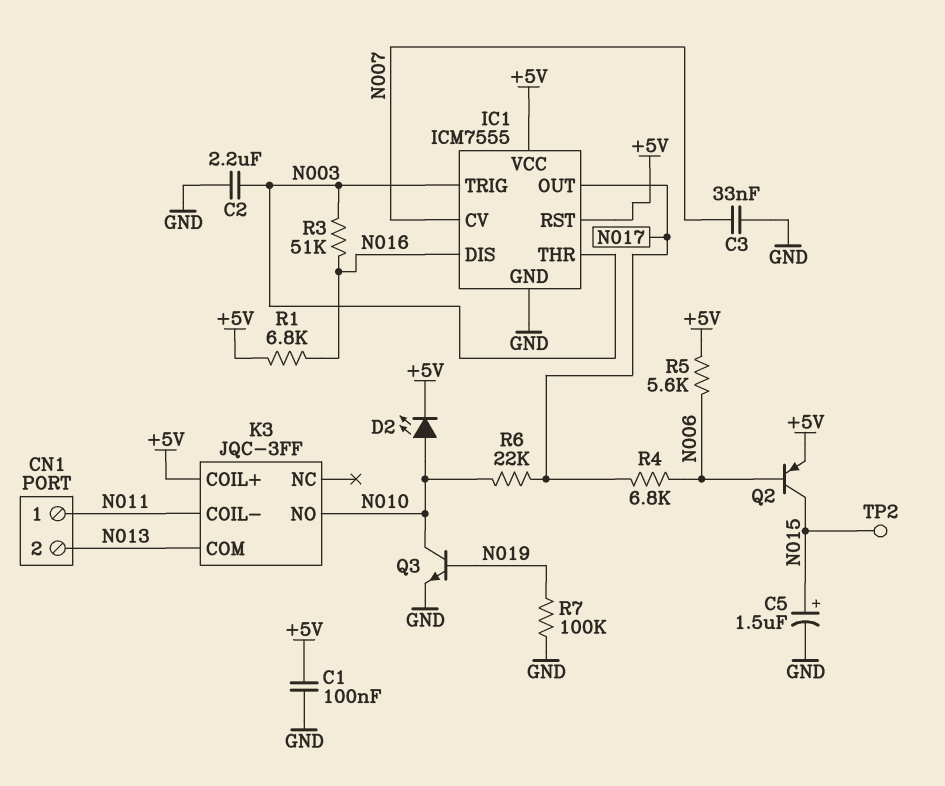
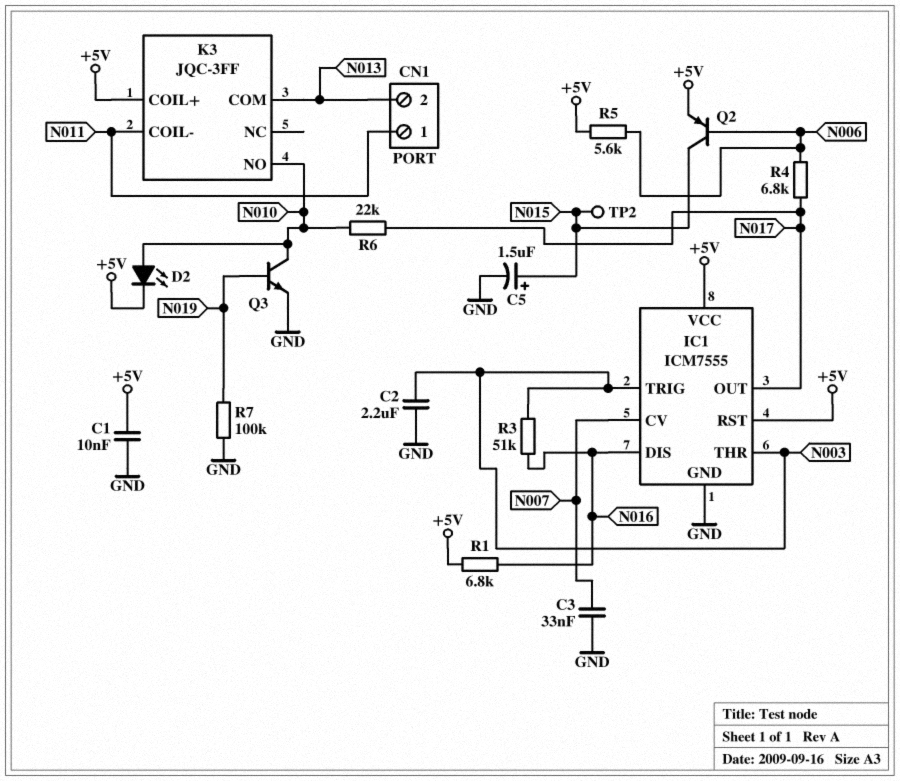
C1: 100nF (+5V, GND) -> 10nF (+5V, GND)

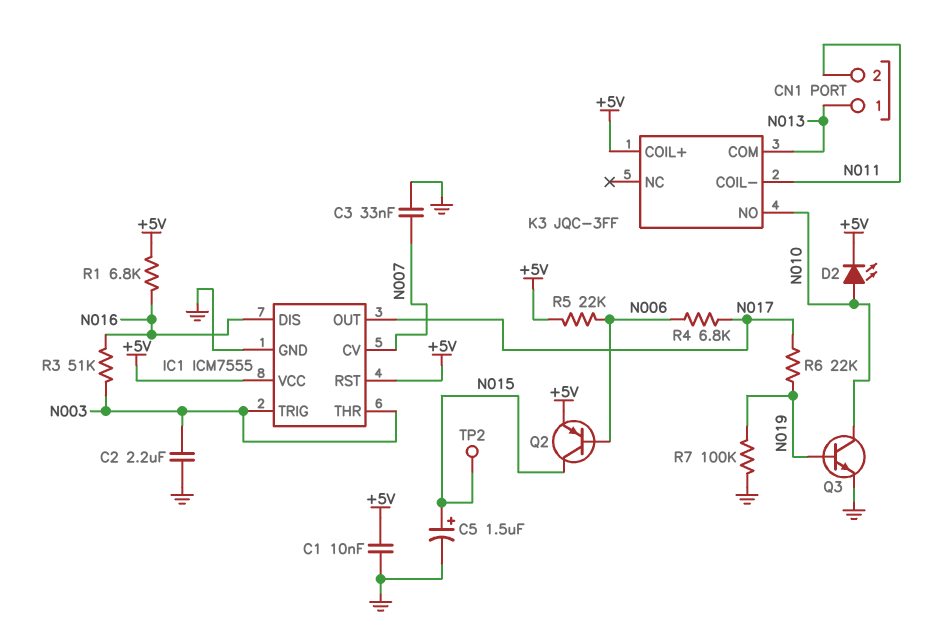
CN1 pin 1: N011 -> N013
CN1 pin 2: N013 -> N011
R5: 5.6k (+5V, N006) -> 22k (+5V, N006)
R6: 22k (N010, N017) -> 22k (N017, N019)

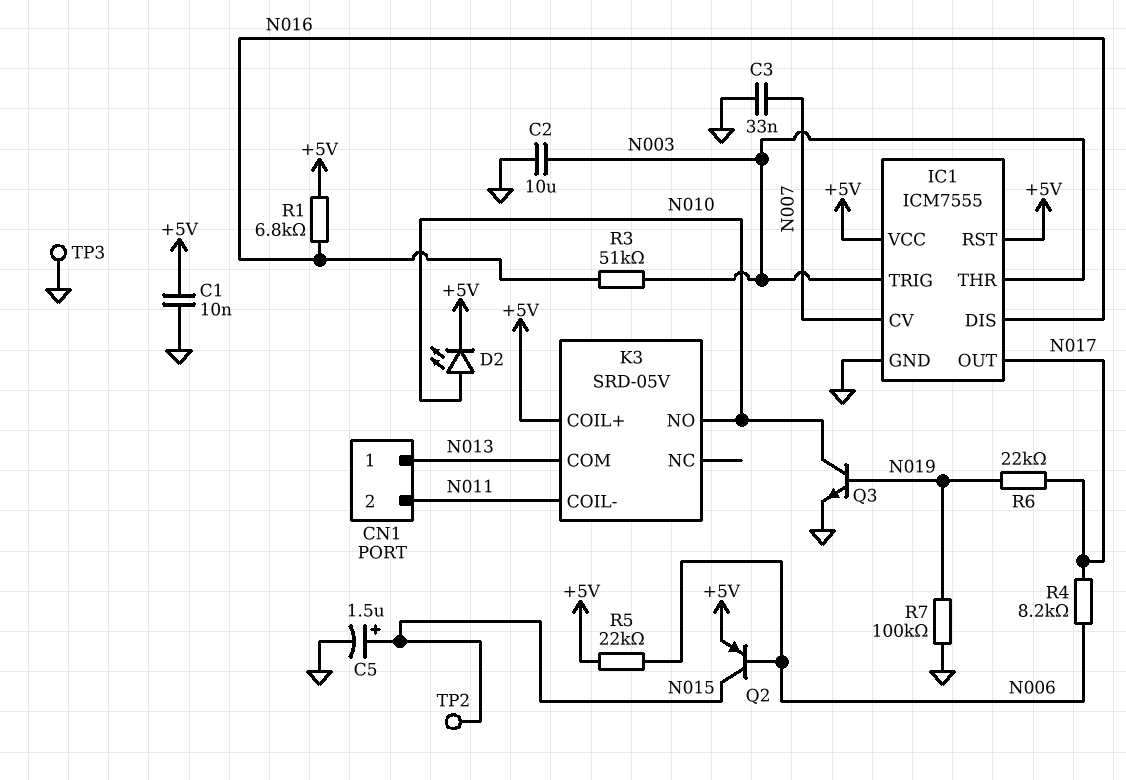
C2: 2.2uF (GND, N003) -> 10uF (GND, N003)
K3: JQC-3FF -> SRD-05V
R4: 6.8k (N006, N017) -> 8.2k (N006, N017)
TP3: none -> test point (GND)

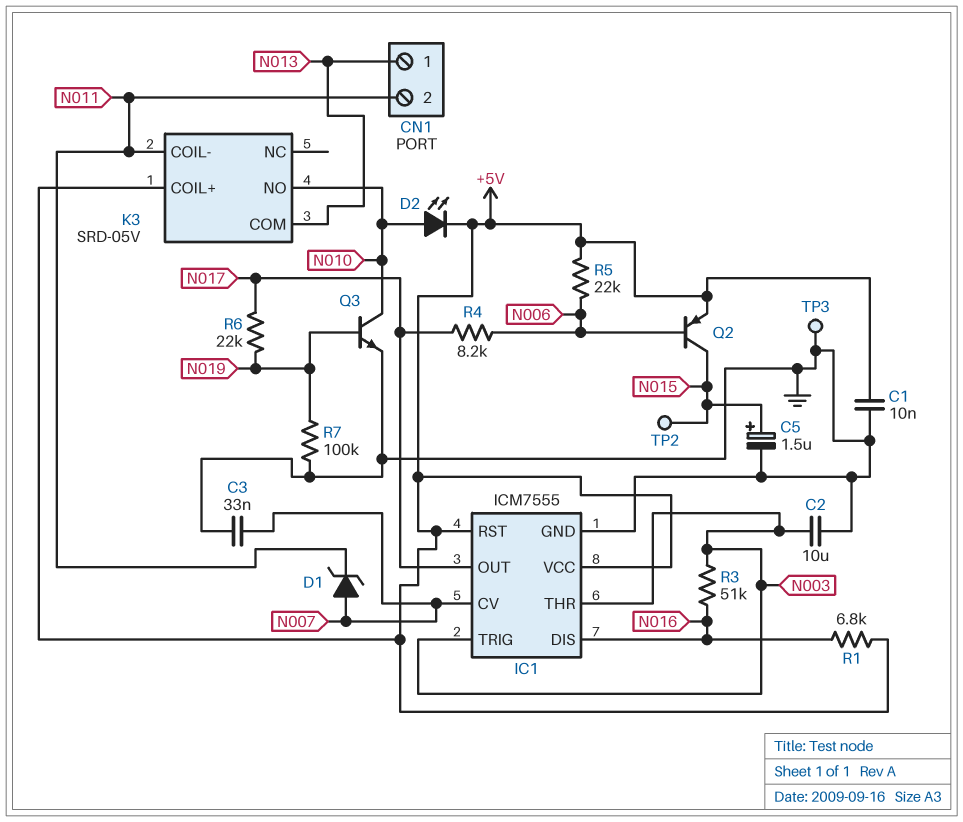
D1: none -> zener (A N007, K N011)

